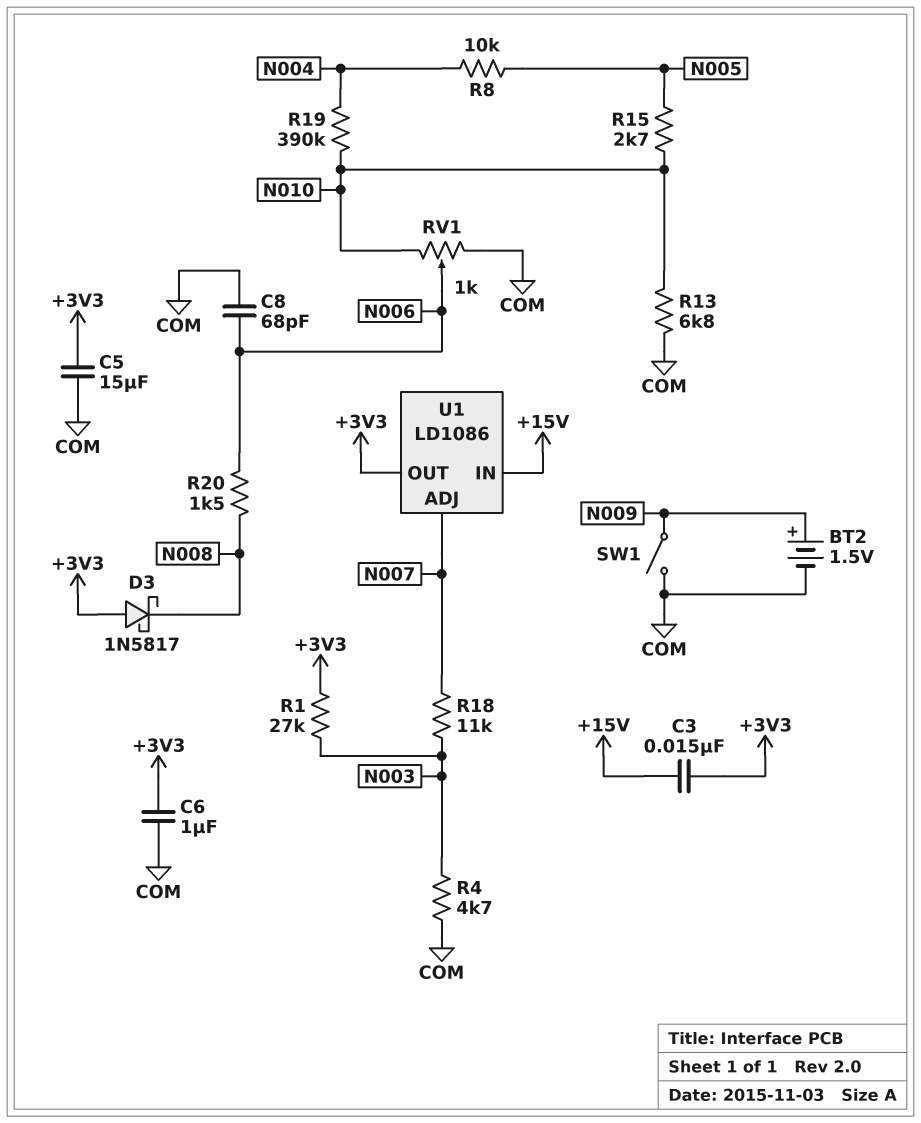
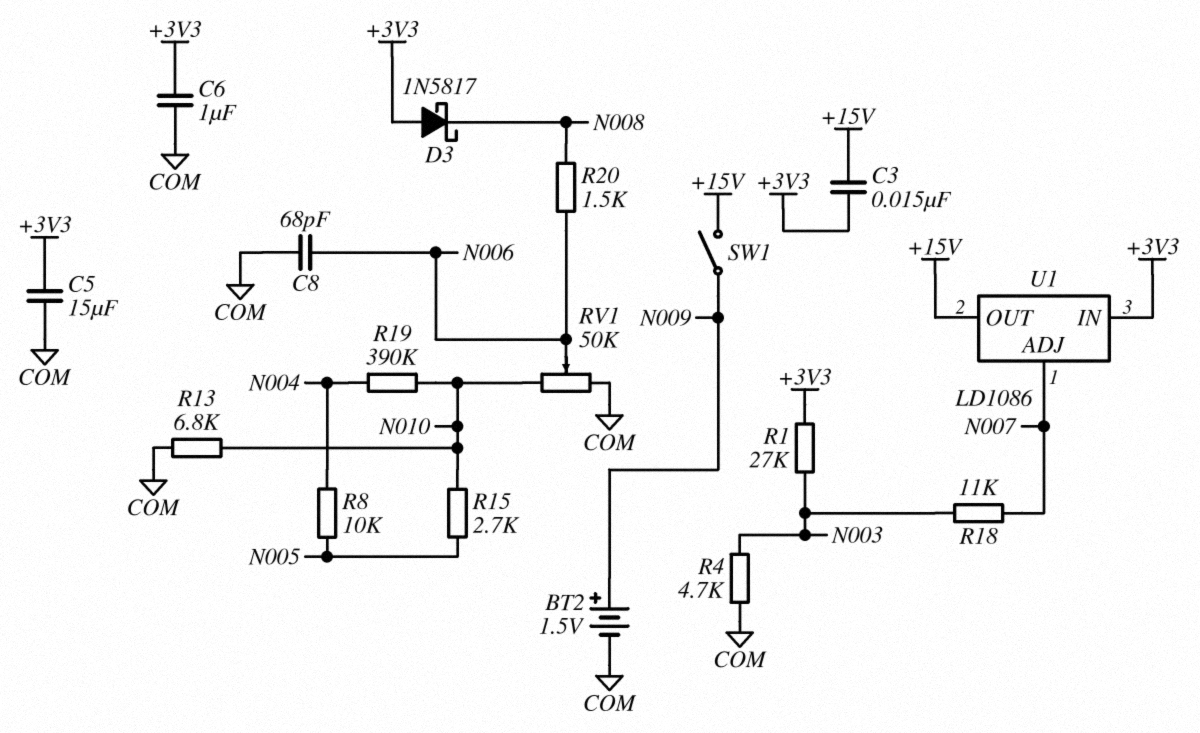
RV1: 1k (COM, N010, wiper N006) -> 50k (COM, N010, wiper N006)
SW1: switch (COM, N009) -> switch (+15V, N009)
U1 pin IN: +15V -> +3V3
U1 pin OUT: +3V3 -> +15V

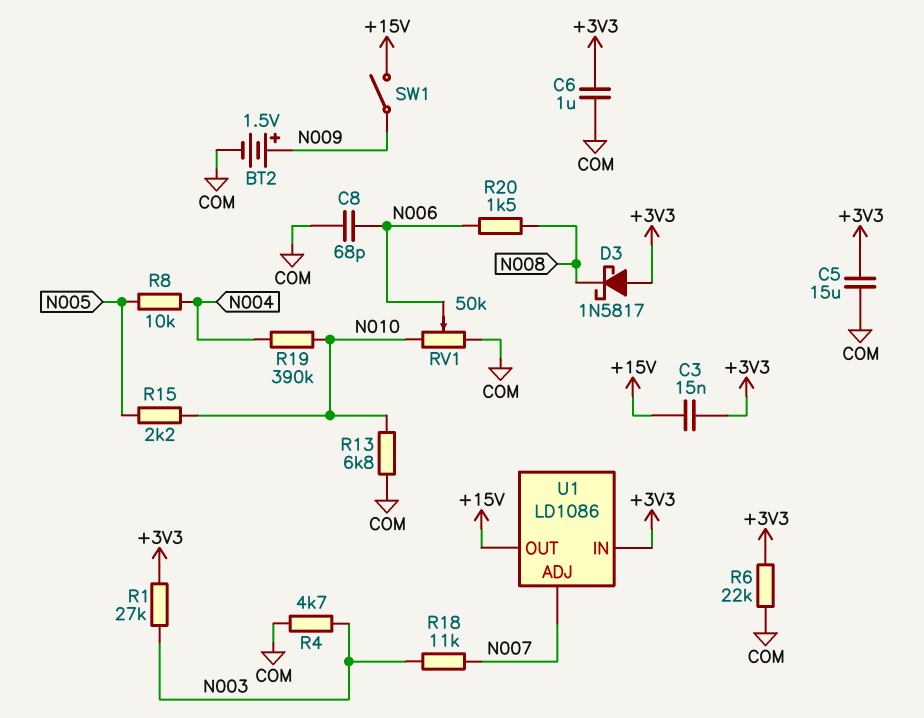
R6: none -> 22k (+3V3, COM)
R15: 2.7k (N005, N010) -> 2.2k (N005, N010)

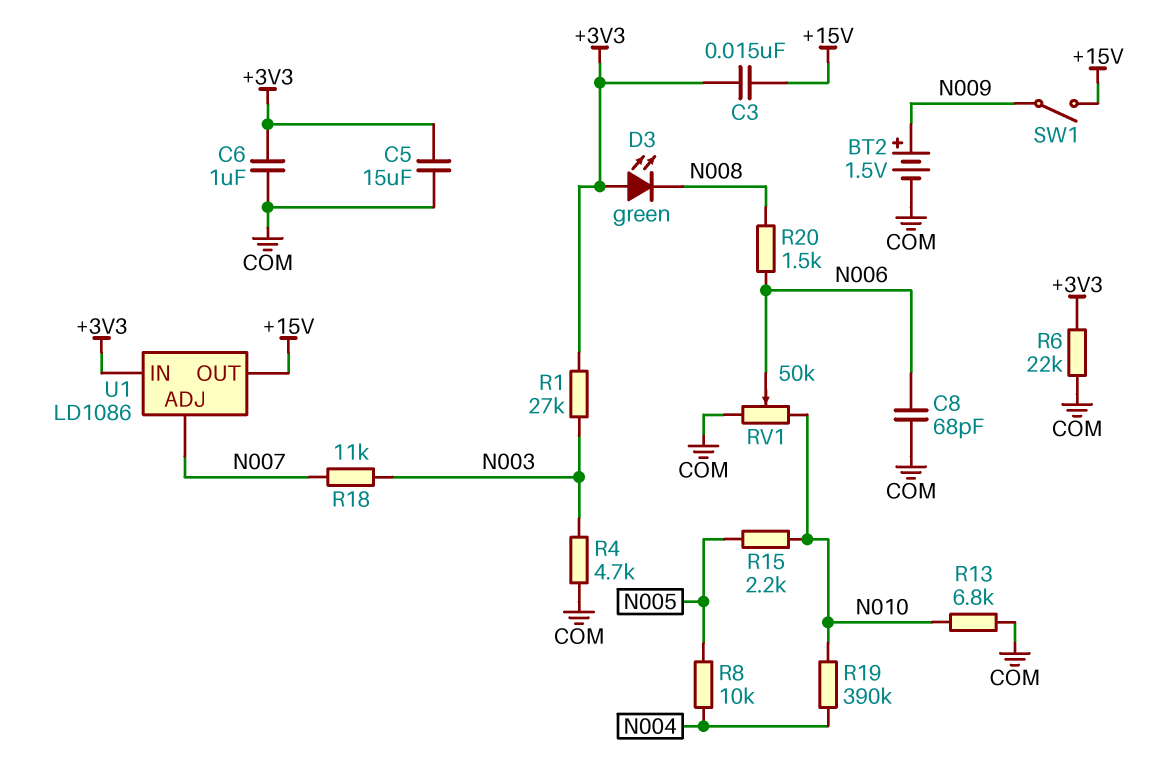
D3: schottky 1N5817 (A +3V3, K N008) -> LED green (A +3V3, K N008)

